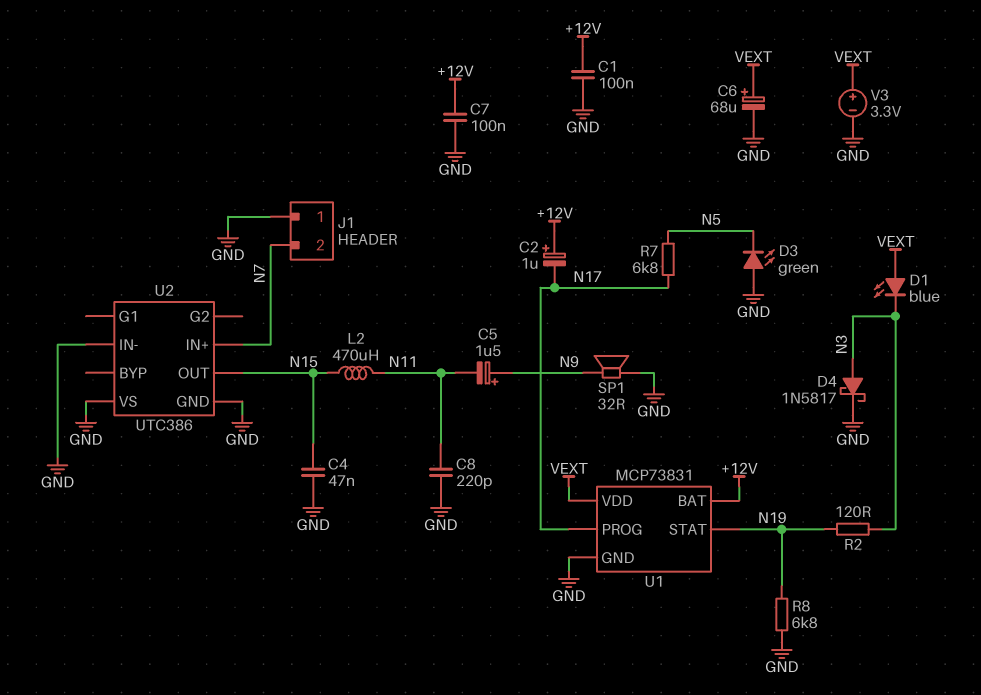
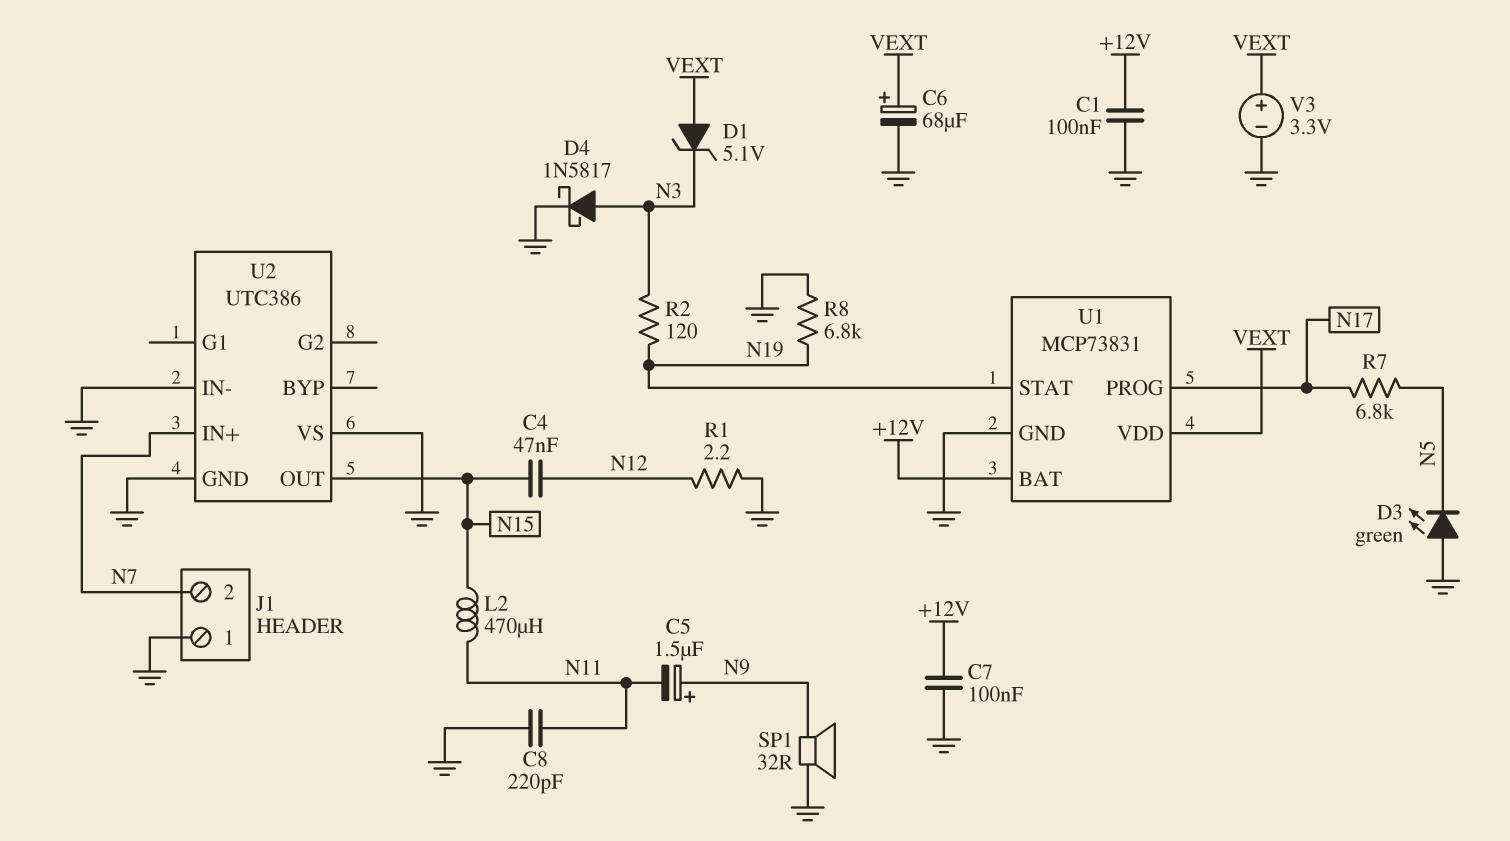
C2: 1uF (plus +12V, minus N17) -> none
C4: 47nF (GND, N15) -> 47nF (N12, N15)
D1: LED blue (A VEXT, K N3) -> zener 5.1V (A VEXT, K N3)
R1: none -> 2.2 (GND, N12)

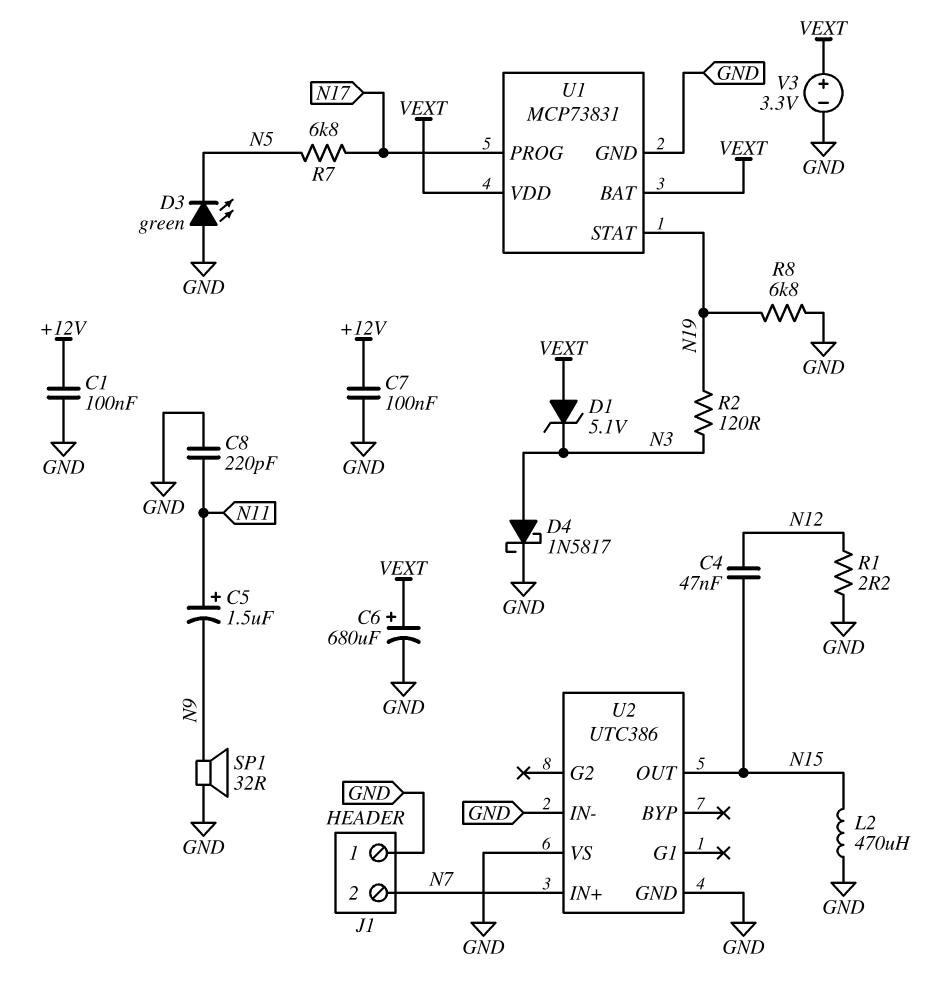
C5: 1.5uF (plus N9, minus N11) -> 1.5uF (plus N11, minus N9)
C6: 68uF (plus VEXT, minus GND) -> 680uF (plus VEXT, minus GND)
L2: 470uH (N11, N15) -> 470uH (GND, N15)
U1 pin BAT: +12V -> VEXT

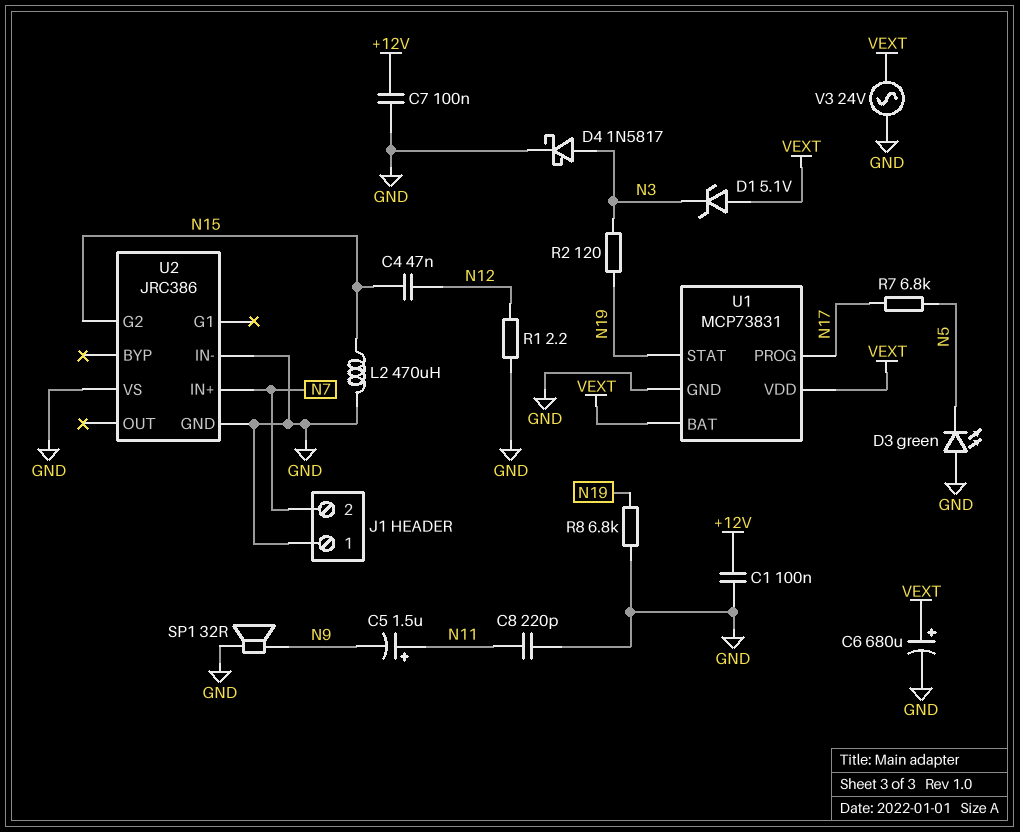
U2: UTC386 -> JRC386
U2 pin G2: none -> N15
U2 pin OUT: N15 -> none
V3: 3.3V (plus VEXT, minus GND) -> AC 24V (GND, VEXT)

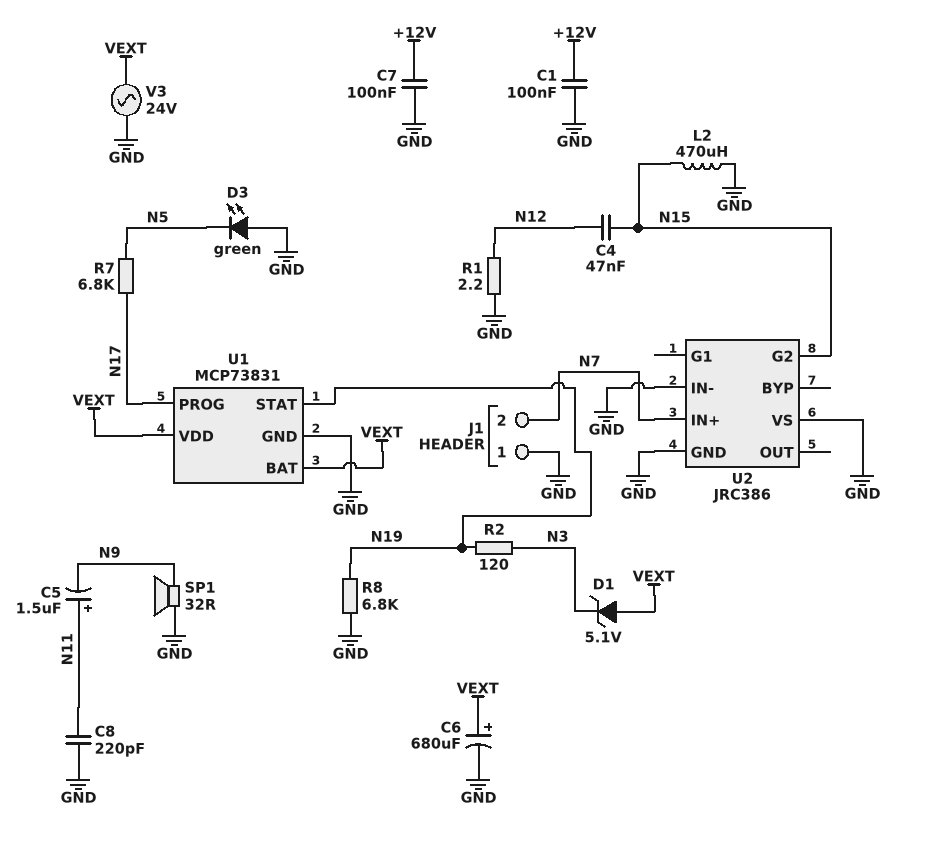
D4: schottky 1N5817 (A N3, K GND) -> none

